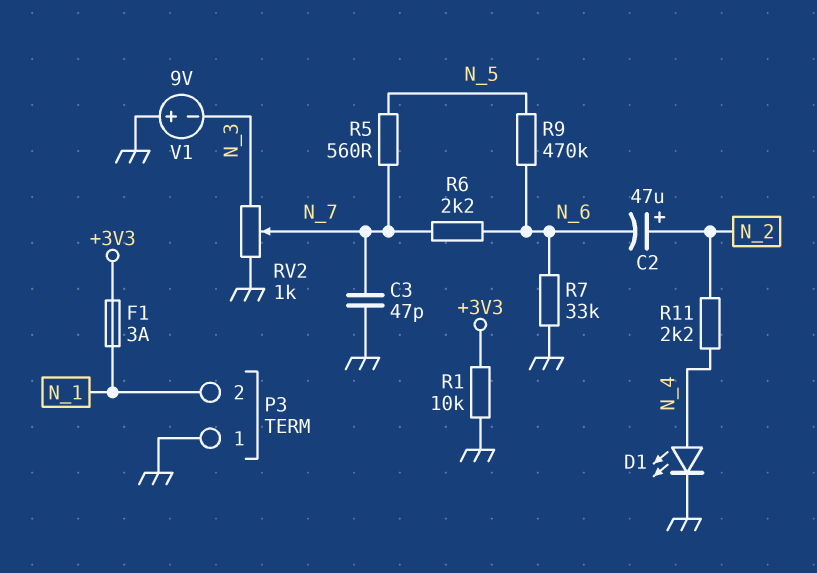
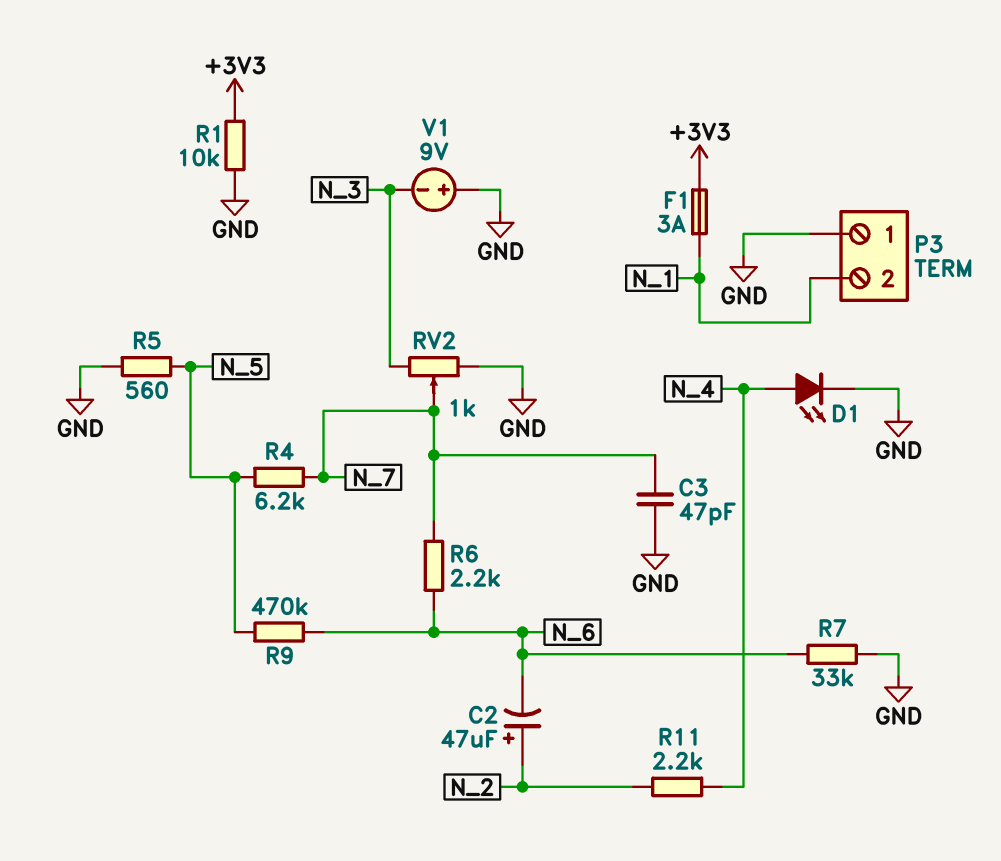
R4: none -> 6.2k (N_5, N_7)
R5: 560 (N_5, N_7) -> 560 (GND, N_5)

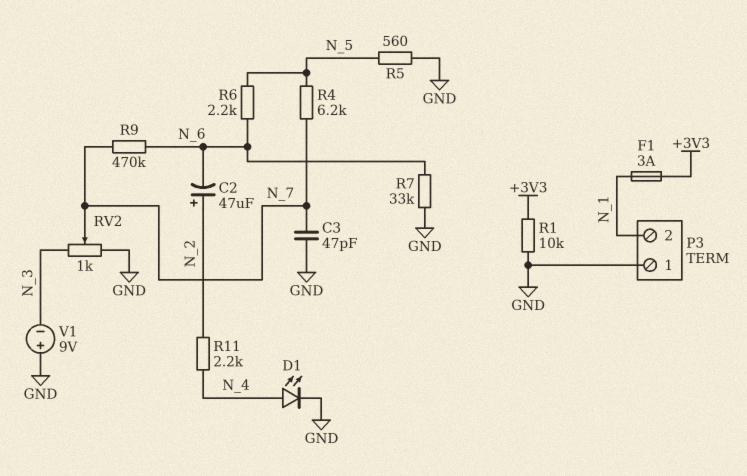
R6: 2.2k (N_6, N_7) -> 2.2k (N_5, N_6)
R9: 470k (N_5, N_6) -> 470k (N_6, N_7)

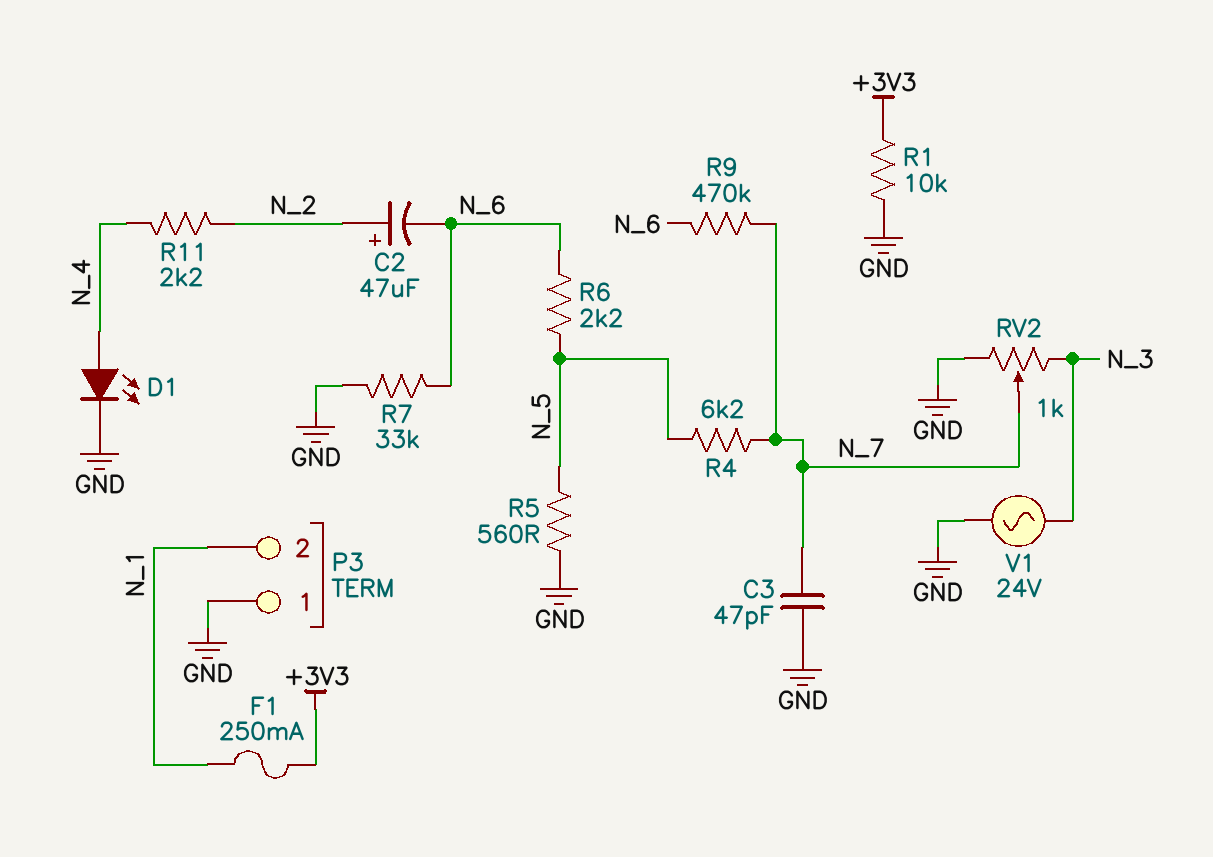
F1: 3A (+3V3, N_1) -> 250mA (+3V3, N_1)
V1: 9V (plus GND, minus N_3) -> AC 24V (GND, N_3)

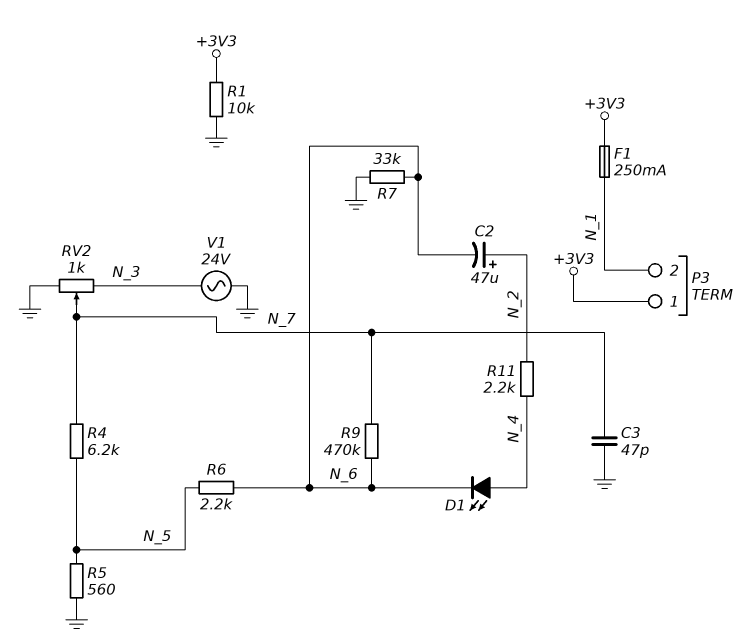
D1: LED (A N_4, K GND) -> LED (A N_4, K N_6)
P3 pin 1: GND -> +3V3

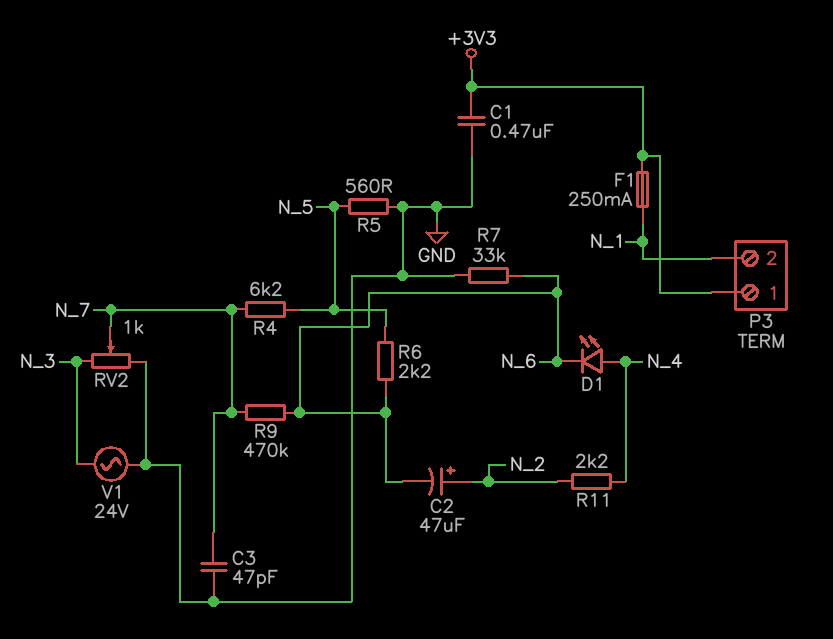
C1: none -> 470nF (+3V3, GND)
R1: 10k (+3V3, GND) -> none

